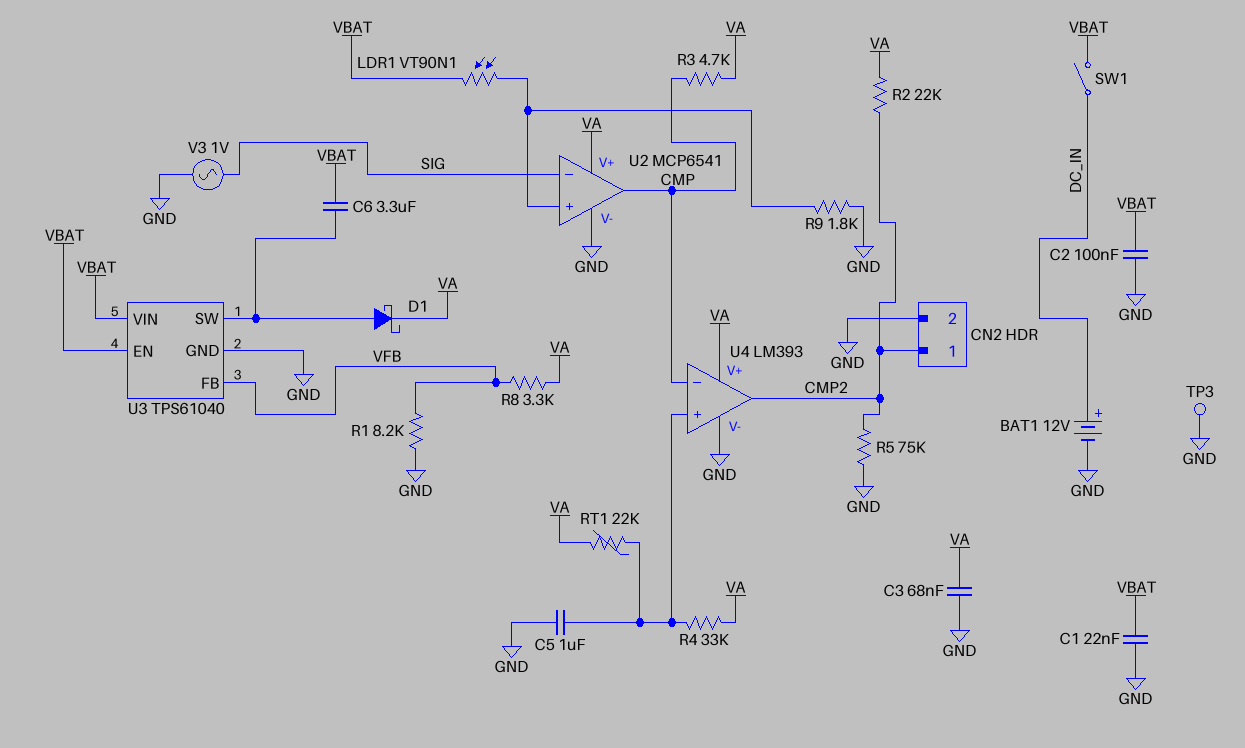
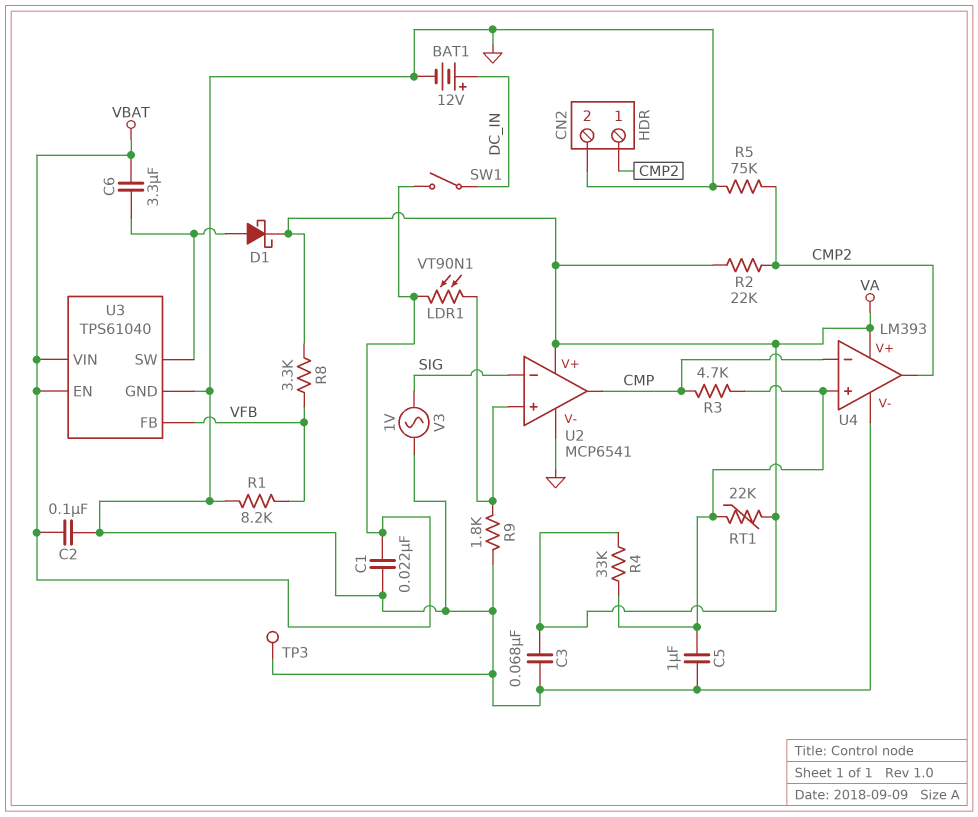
R3: 4.7k (CMP, VA) -> 4.7k (CMP, U4/in+)

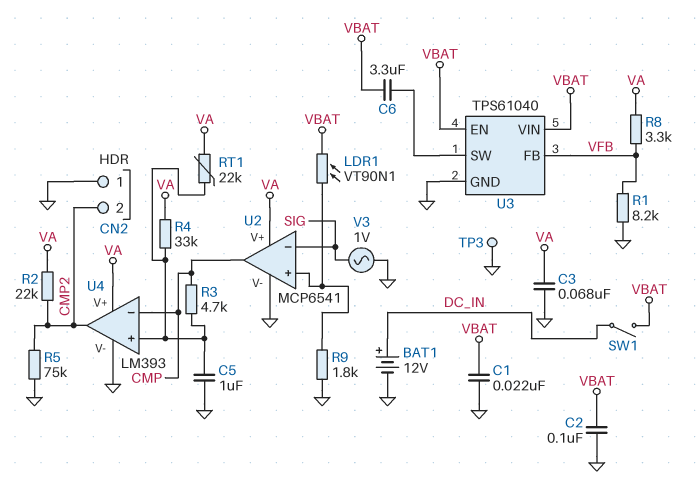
CN2 pin 1: CMP2 -> GND
CN2 pin 2: GND -> CMP2
D1: schottky (A U3/SW, K VA) -> none

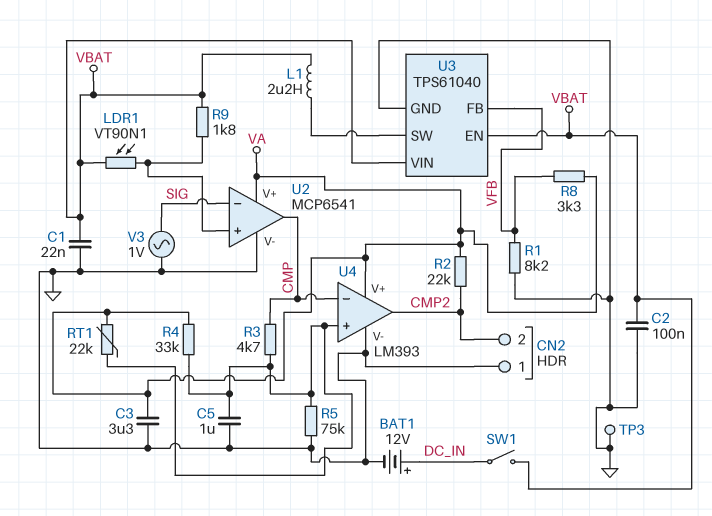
C3: 68nF (GND, VA) -> 3.3uF (GND, VA)
C6: 3.3uF (U3/SW, VBAT) -> none
L1: none -> 2.2uH (U3/SW, VBAT)
R5: 75k (CMP2, GND) -> 75k (GND, U4/in+)
R9: 1.8k (GND, U2/in+) -> 1.8k (U2/in+, VBAT)

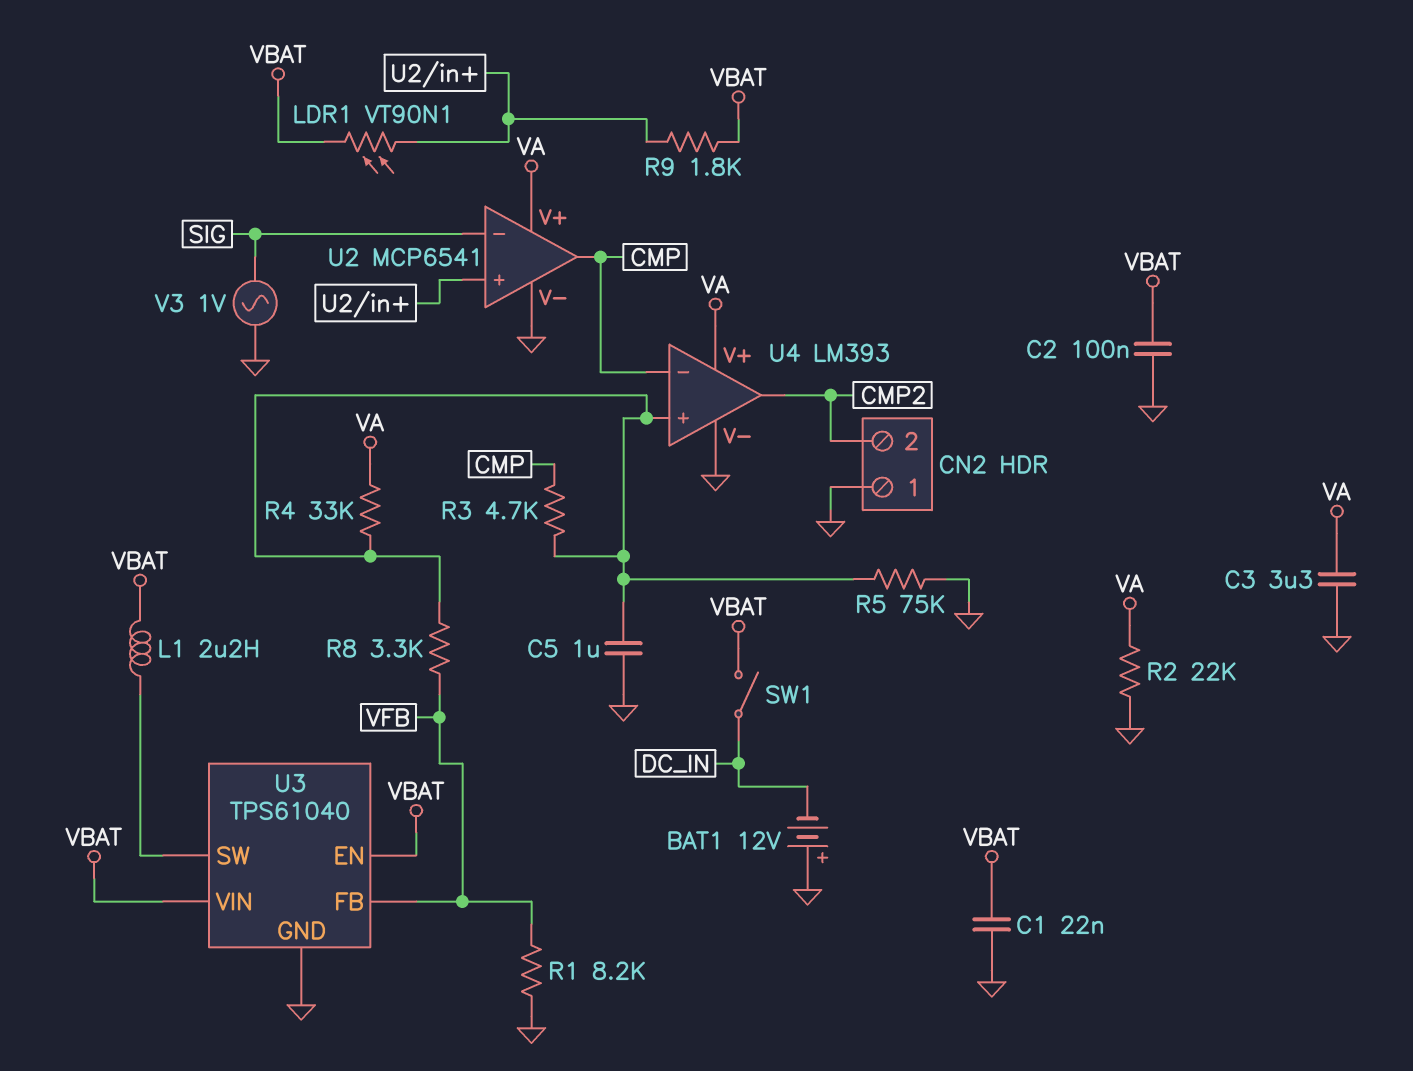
BAT1: 12V (plus DC_IN, minus GND) -> 12V (plus GND, minus DC_IN)
R2: 22k (CMP2, VA) -> 22k (GND, VA)
R8: 3.3k (VA, VFB) -> 3.3k (U4/in+, VFB)
RT1: 22k (U4/in+, VA) -> none
TP3: test point (GND) -> none

